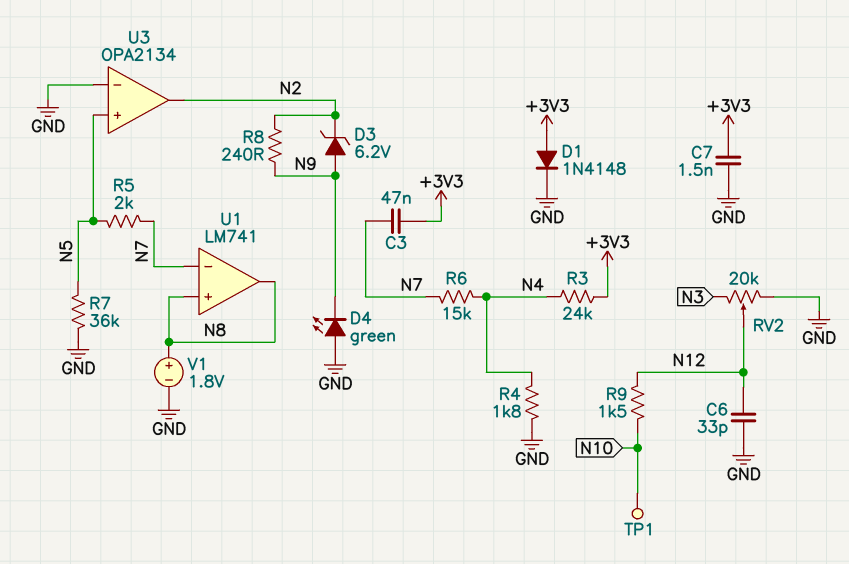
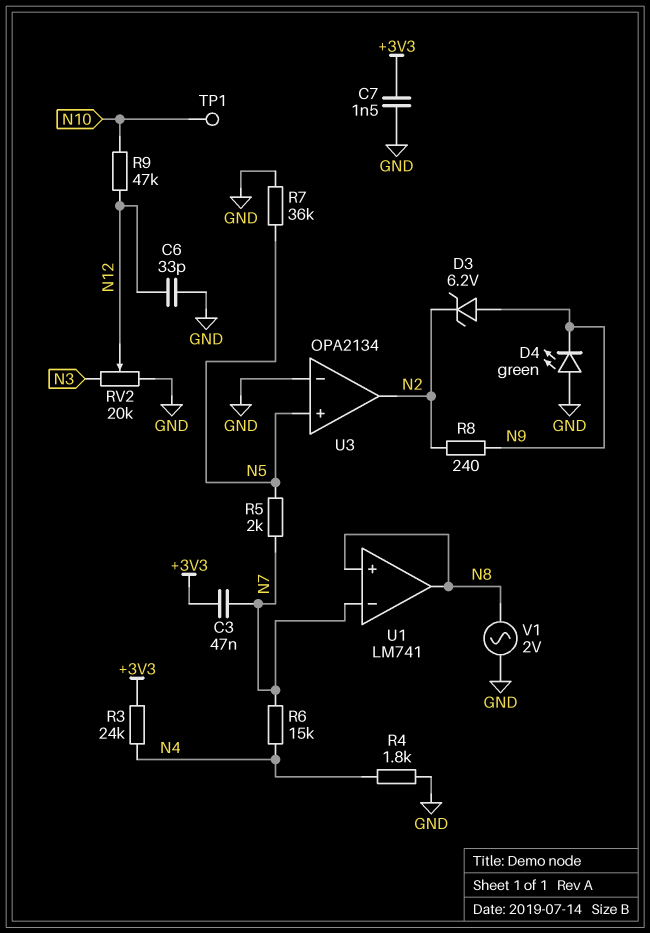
D1: diode 1N4148 (A +3V3, K GND) -> none
R9: 1.5k (N10, N12) -> 47k (N10, N12)
V1: 1.8V (plus N8, minus GND) -> AC 2V (GND, N8)

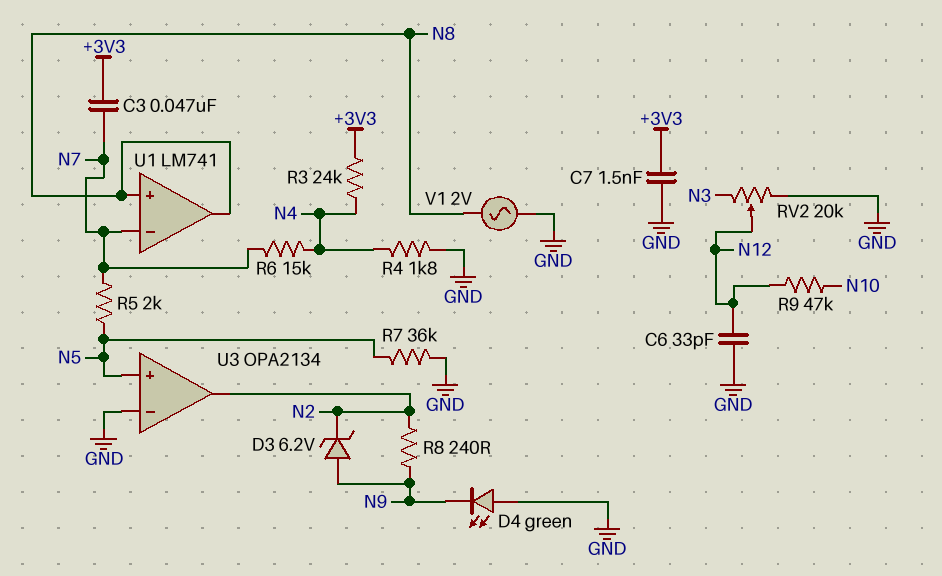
TP1: test point (N10) -> none

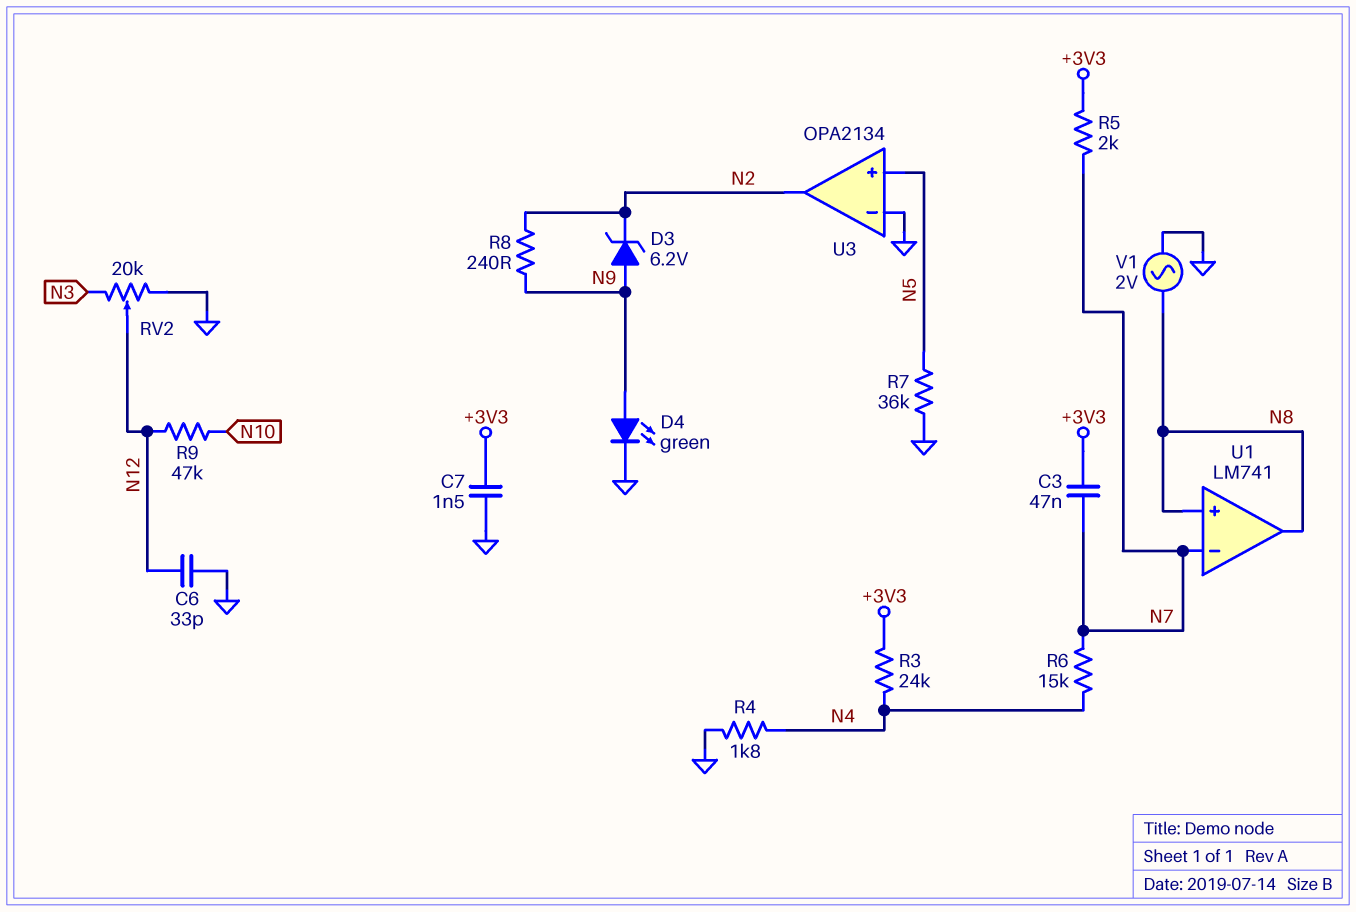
D4: LED green (A GND, K N9) -> LED green (A N9, K GND)
R5: 2k (N5, N7) -> 2k (+3V3, N7)

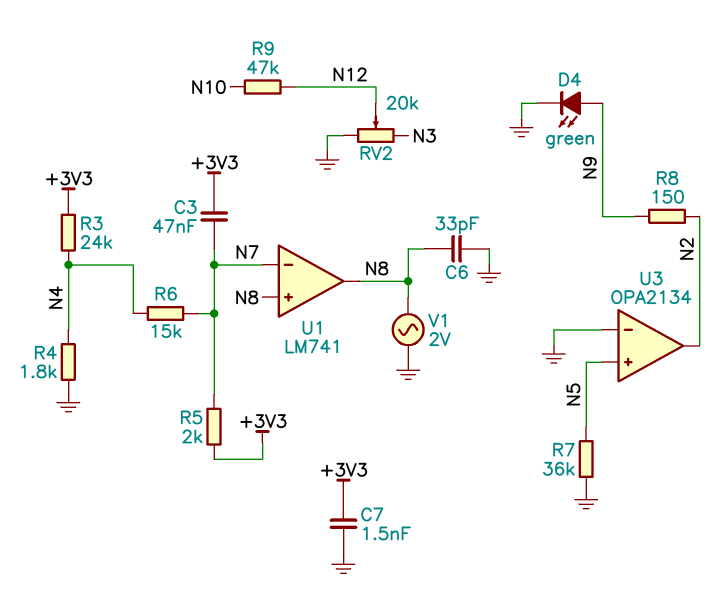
C6: 33pF (GND, N12) -> 33pF (GND, N8)
D3: zener 6.2V (A N9, K N2) -> none
R8: 240 (N2, N9) -> 150 (N2, N9)

